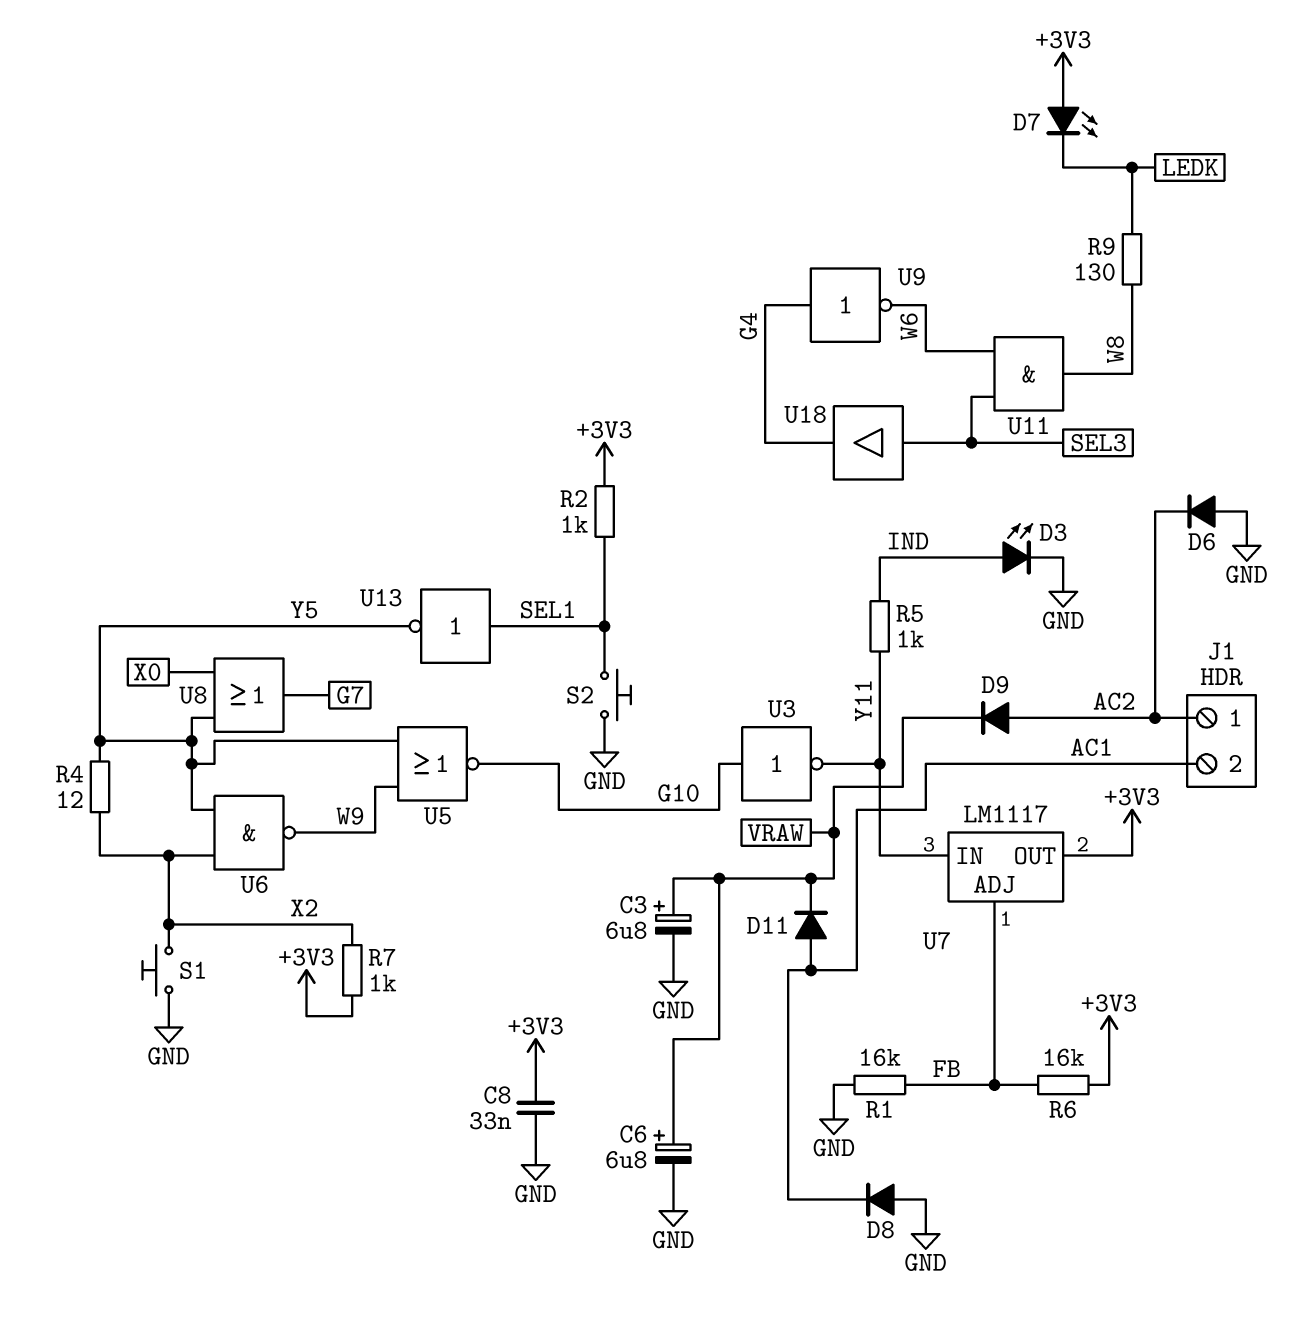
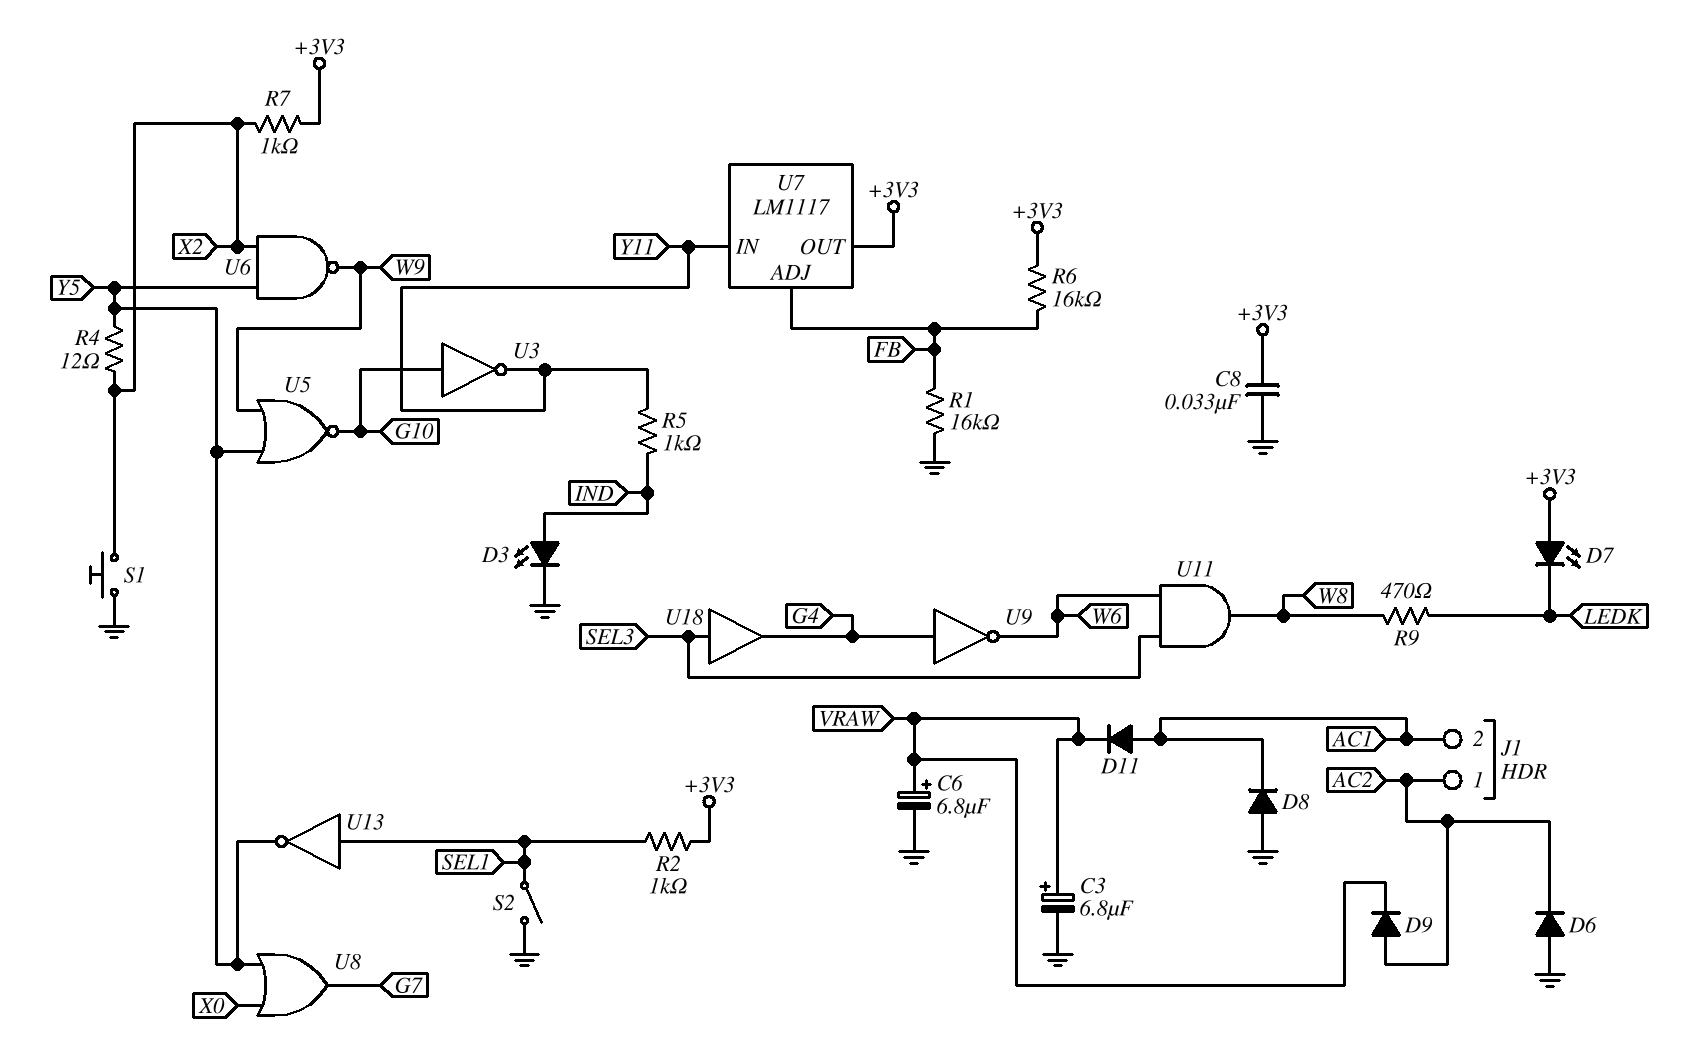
R9: 130 (LEDK, W8) -> 470 (LEDK, W8)
S2: button (GND, SEL1) -> switch (GND, SEL1)

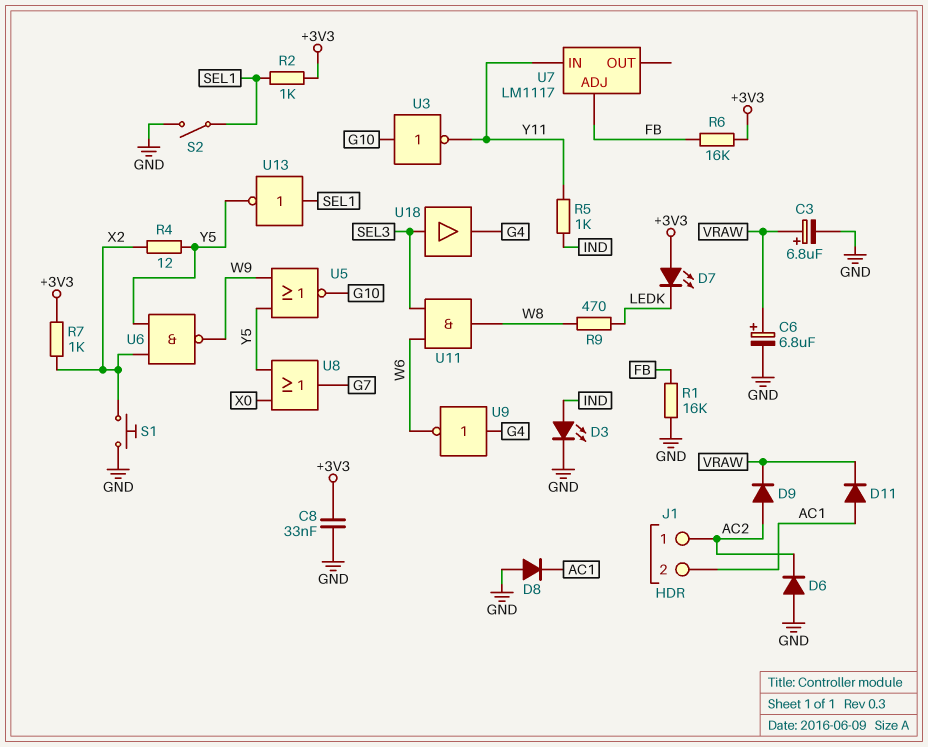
U7 pin OUT: +3V3 -> none

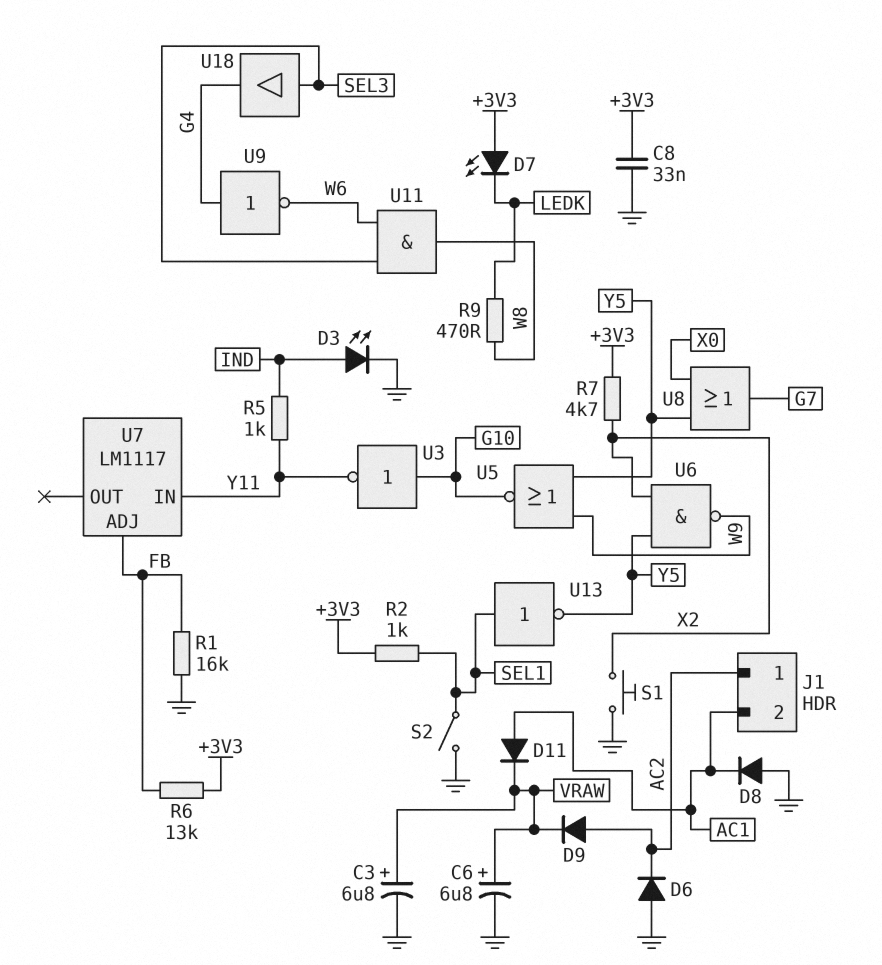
R4: 12 (X2, Y5) -> none
R6: 16k (+3V3, FB) -> 13k (+3V3, FB)
R7: 1k (+3V3, X2) -> 4.7k (+3V3, X2)

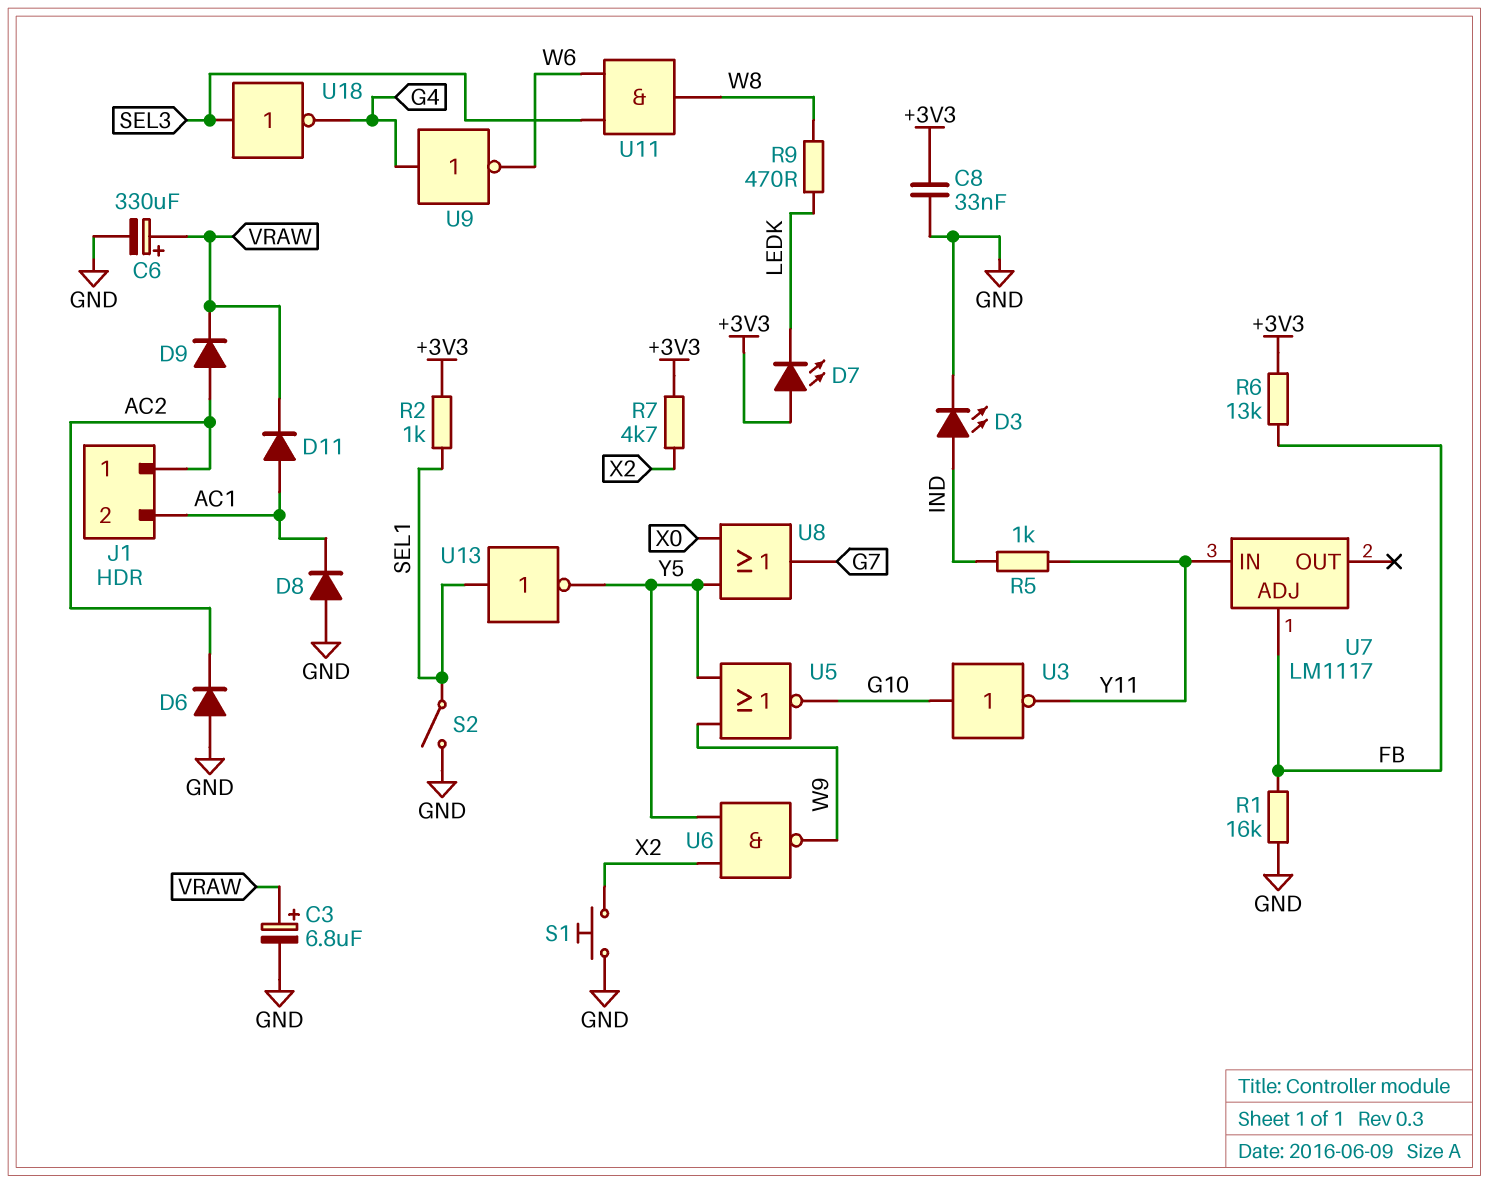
C6: 6.8uF (plus VRAW, minus GND) -> 330uF (plus VRAW, minus GND)
U18: buffer (in SEL3, out G4) -> NOT (in SEL3, out G4)

